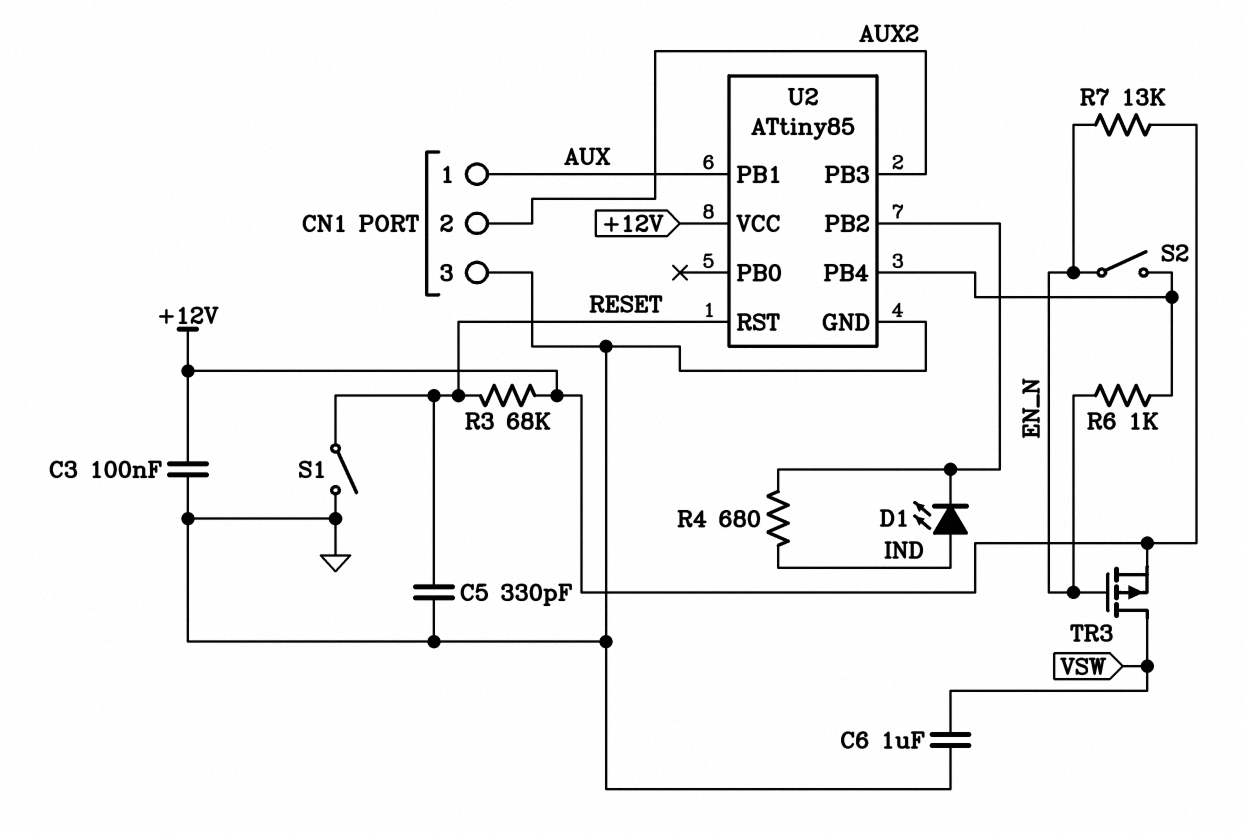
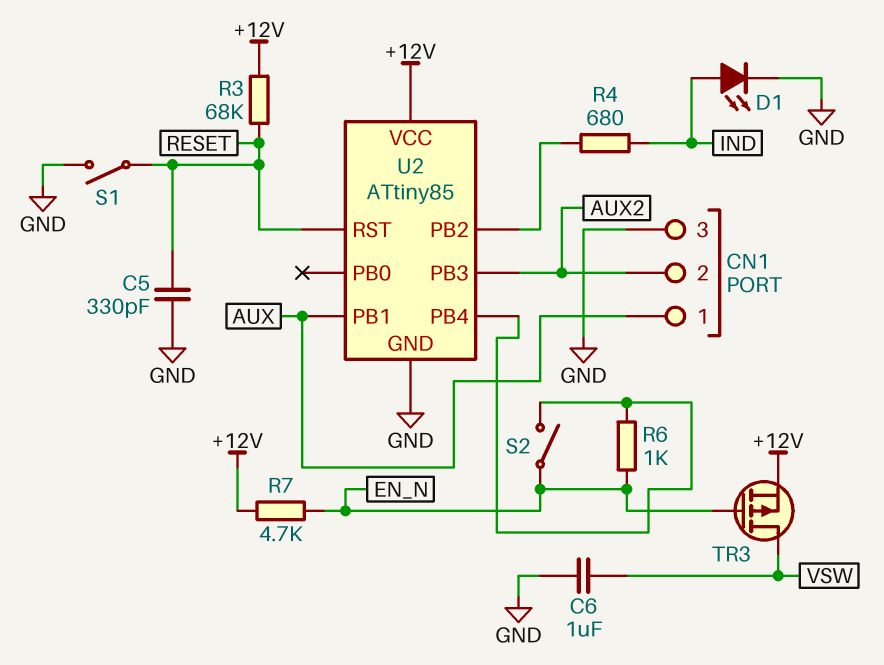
C3: 100nF (+12V, GND) -> none
D1: LED (A IND, K U2/PB2) -> LED (A IND, K GND)
R7: 13k (+12V, EN_N) -> 4.7k (+12V, EN_N)

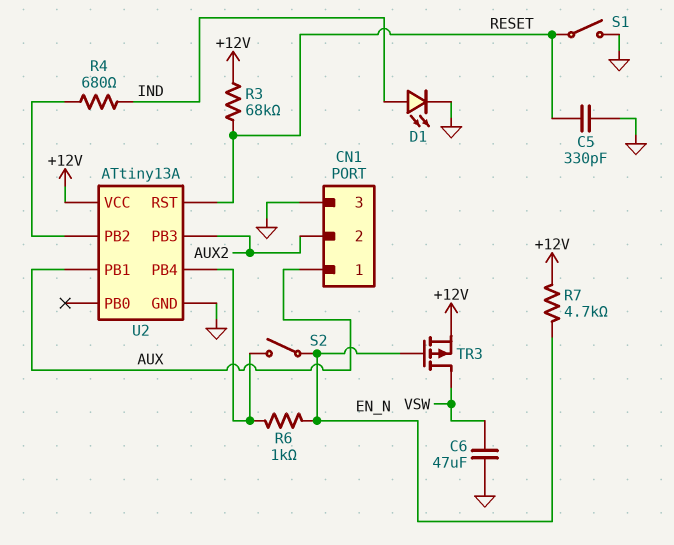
C6: 1uF (GND, VSW) -> 47uF (GND, VSW)
U2: ATtiny85 -> ATtiny13A

